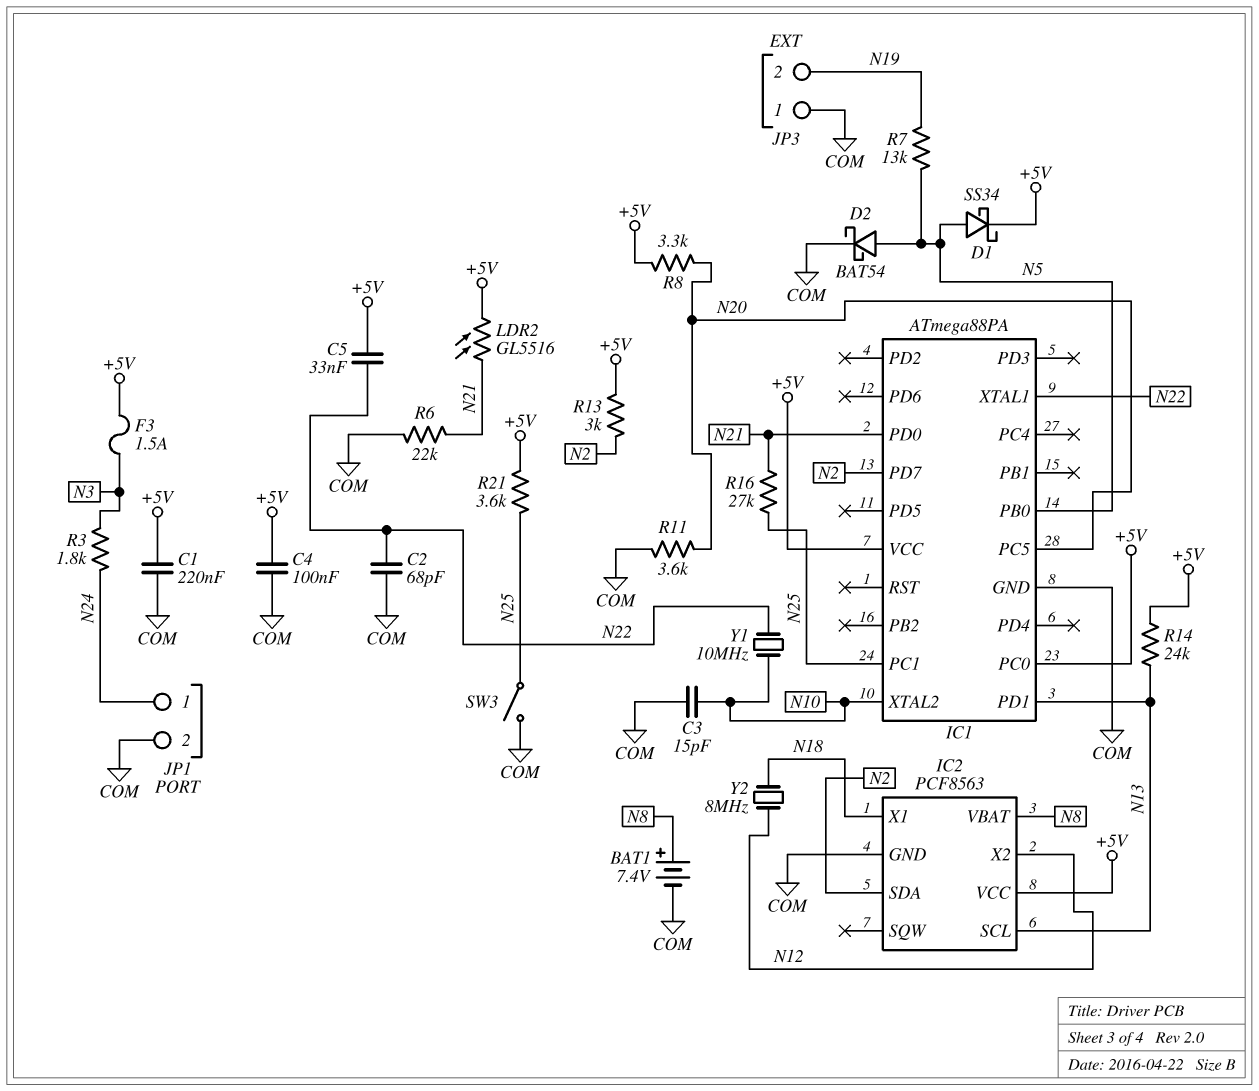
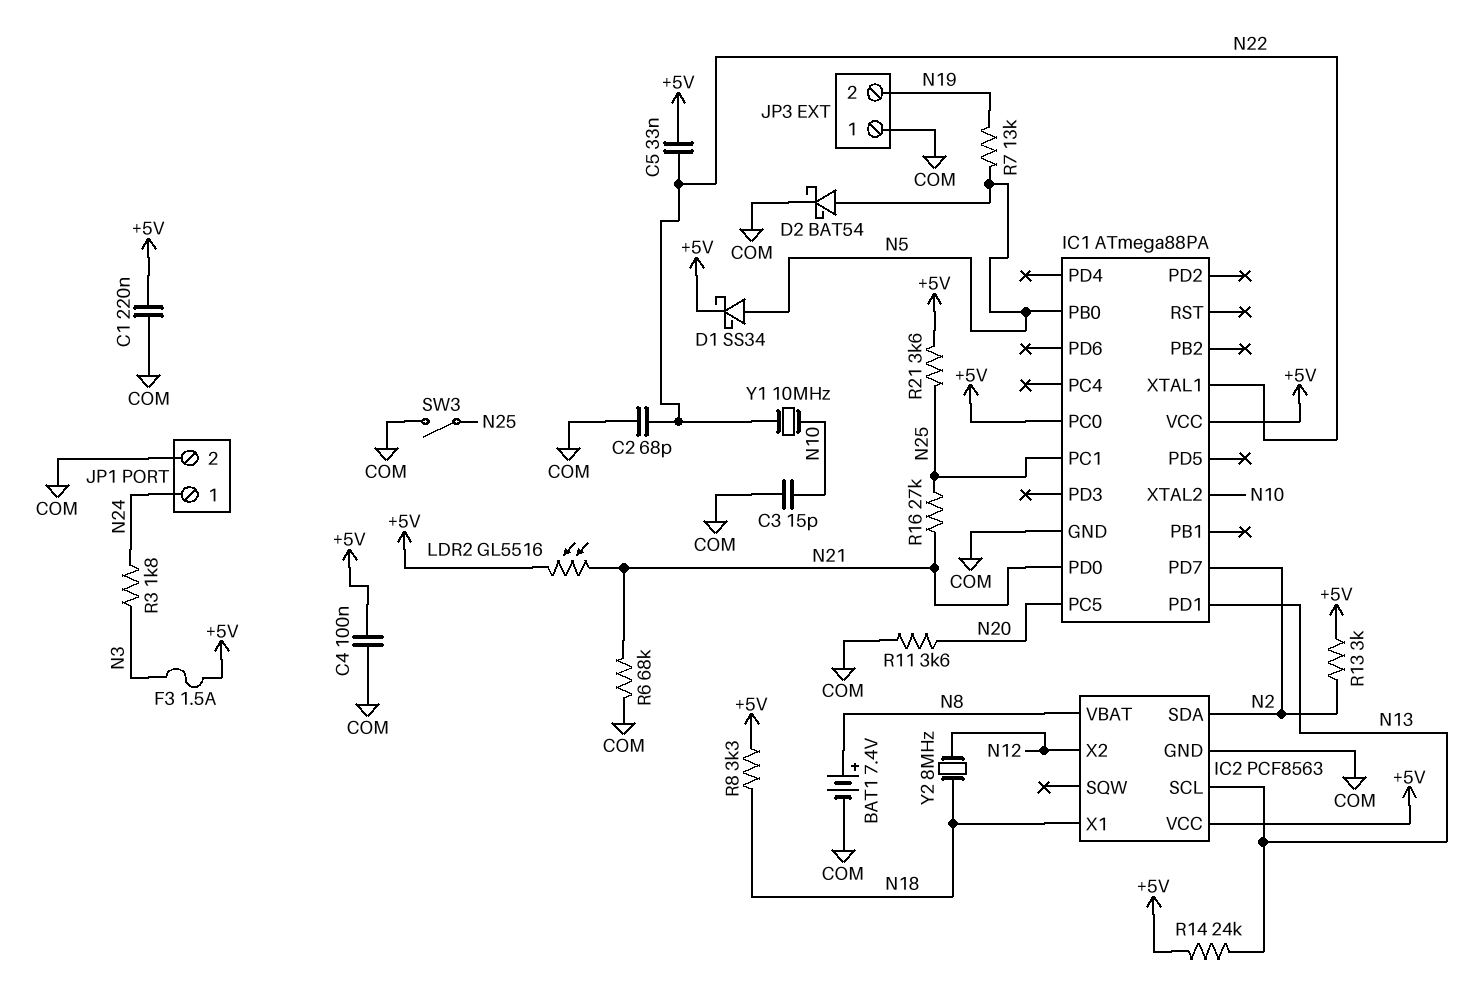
R6: 22k (COM, N21) -> 68k (COM, N21)
R8: 3.3k (+5V, N20) -> 3.3k (+5V, N18)

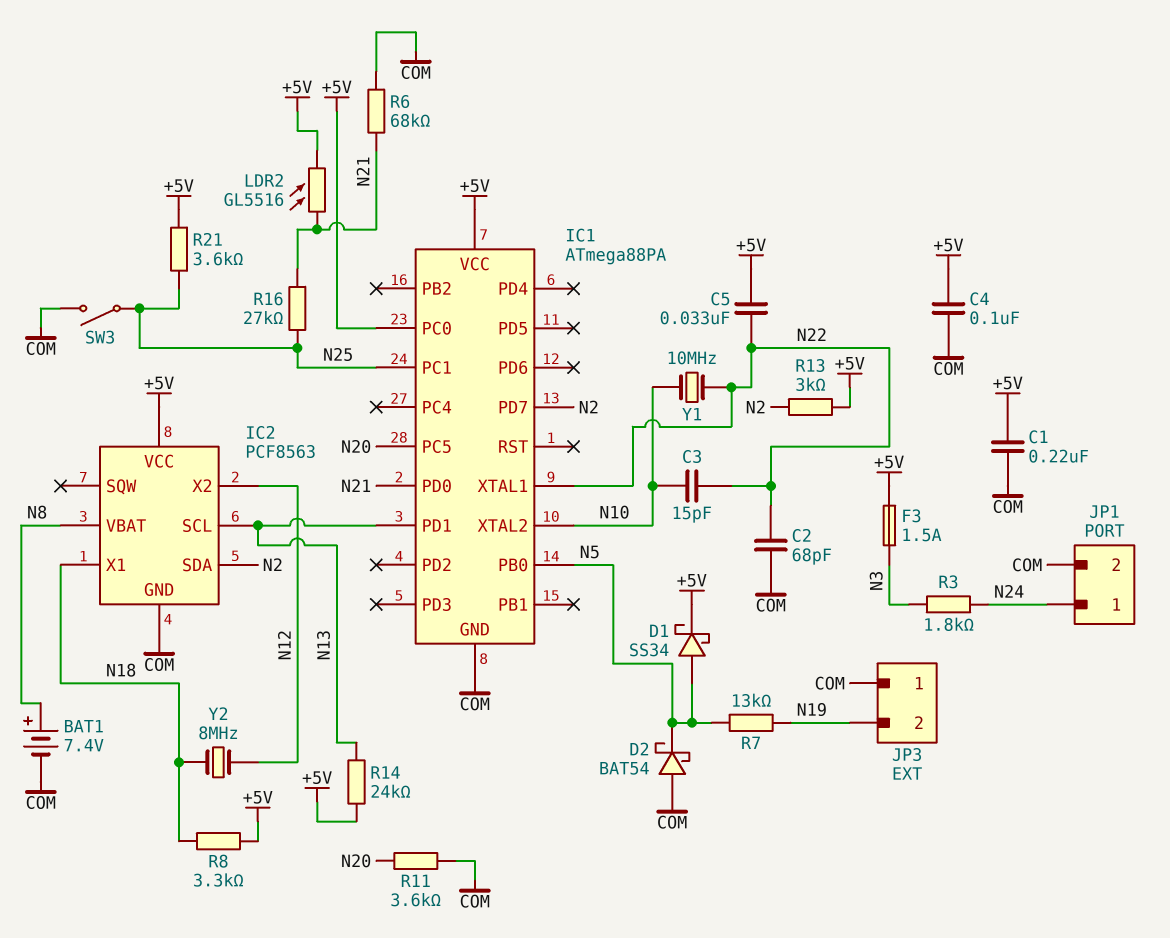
C3: 15pF (COM, N10) -> 15pF (N10, N22)
D2: schottky BAT54 (A N5, K COM) -> schottky BAT54 (A COM, K N5)

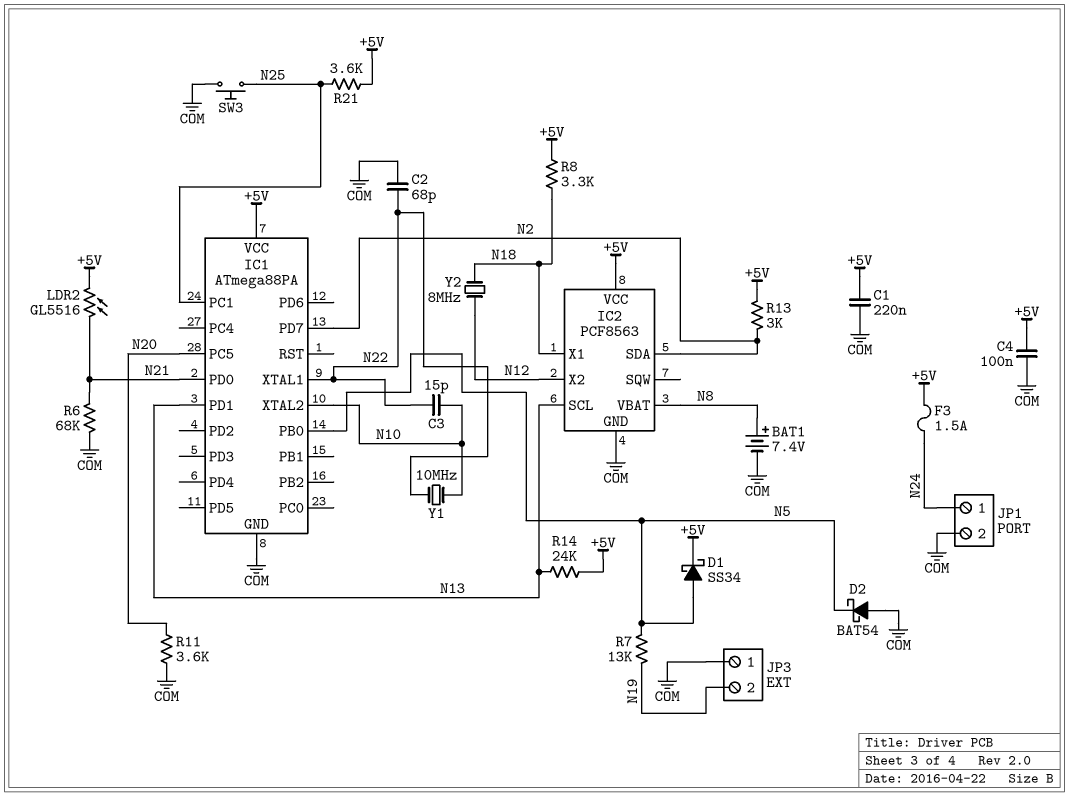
C5: 33nF (+5V, N22) -> none
F3: 1.5A (+5V, N3) -> 1.5A (+5V, N24)
IC1 pin PC0: +5V -> none
R3: 1.8k (N3, N24) -> none
R16: 27k (N21, N25) -> none
SW3: switch (COM, N25) -> button (COM, N25)

